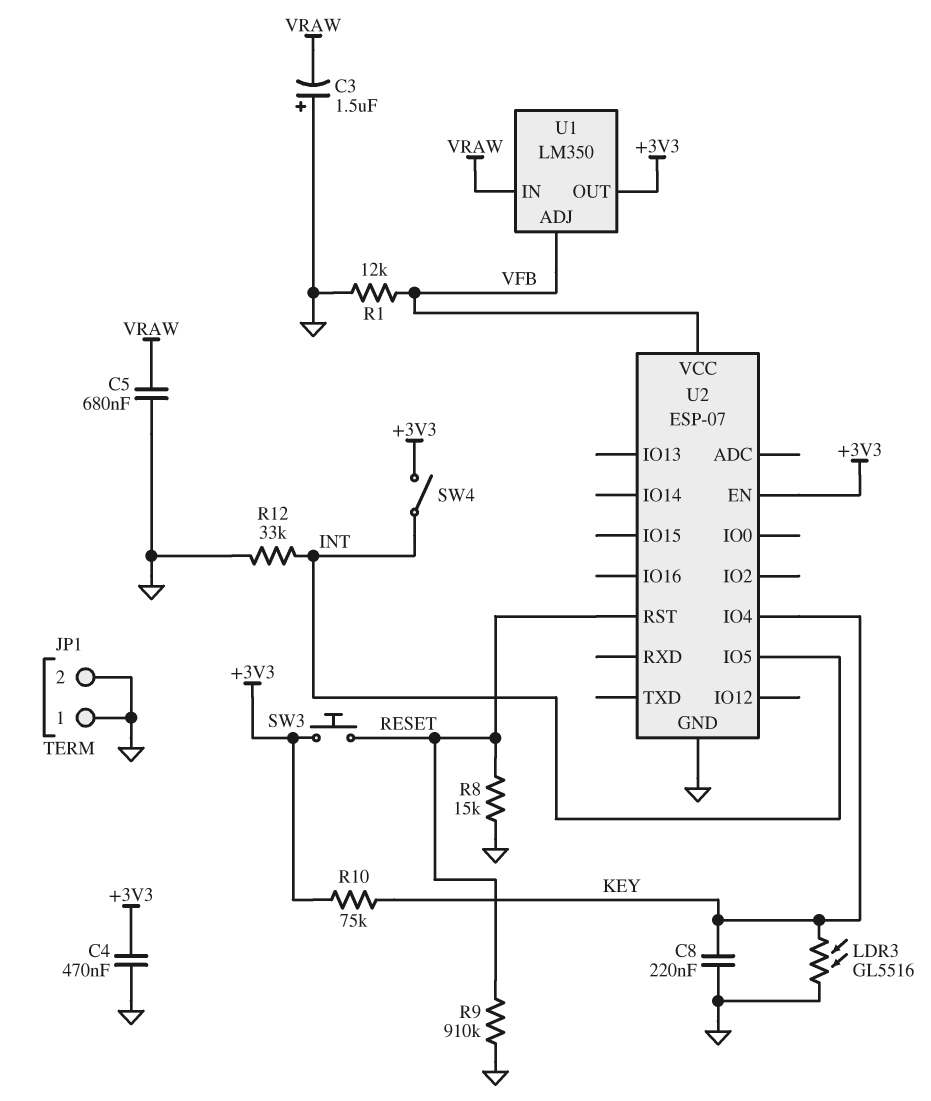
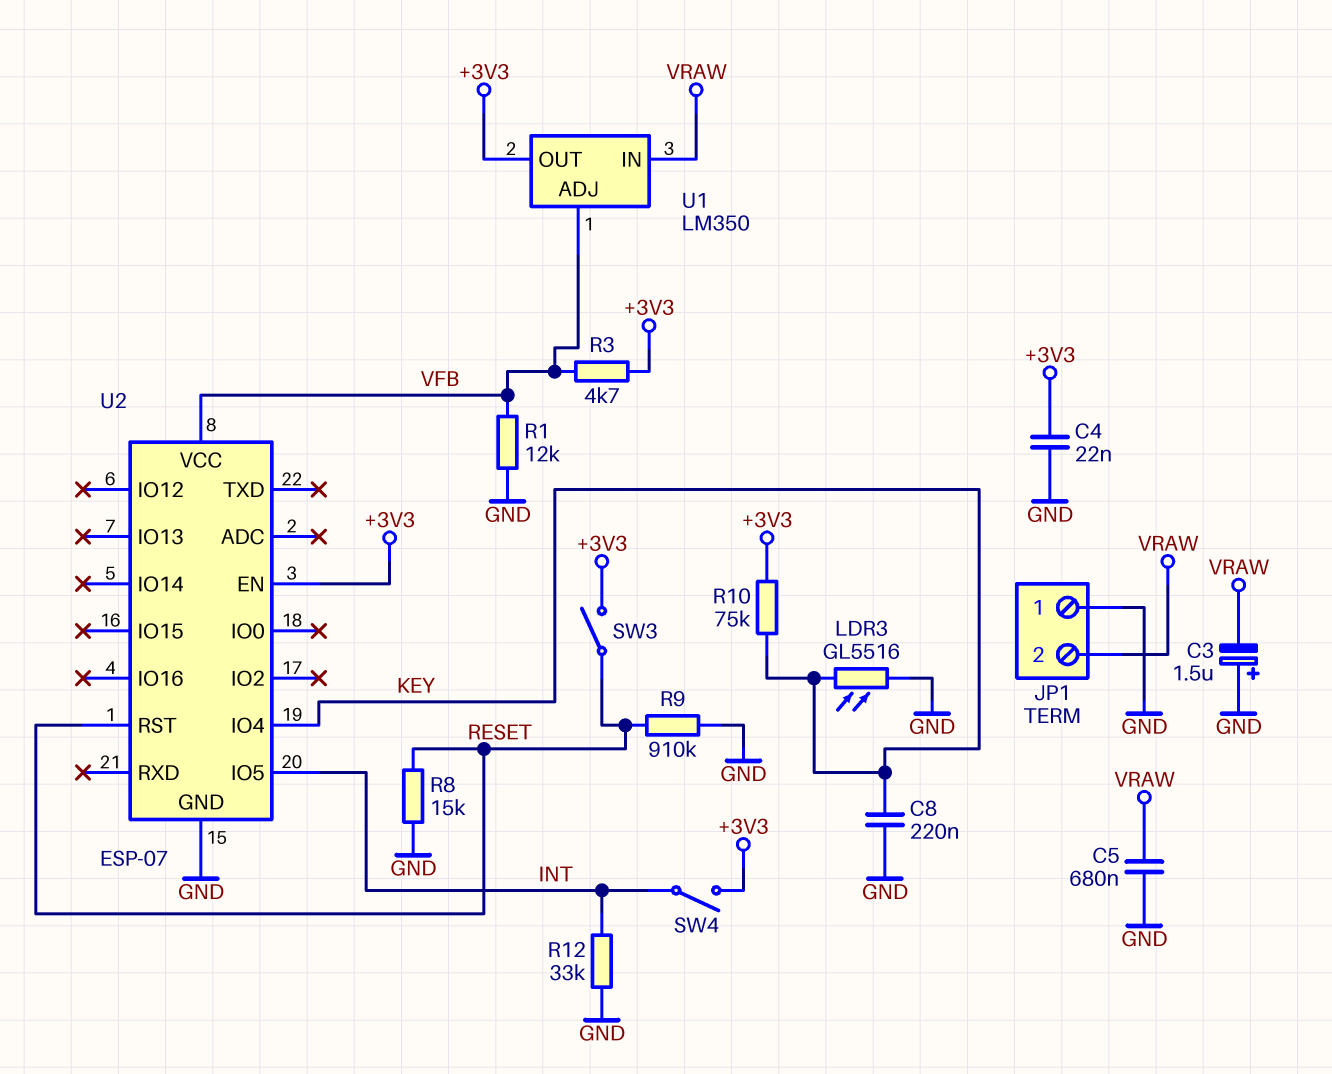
C4: 470nF (+3V3, GND) -> 22nF (+3V3, GND)
JP1 pin 2: GND -> VRAW
R3: none -> 4.7k (+3V3, VFB)
SW3: button (+3V3, RESET) -> switch (+3V3, RESET)

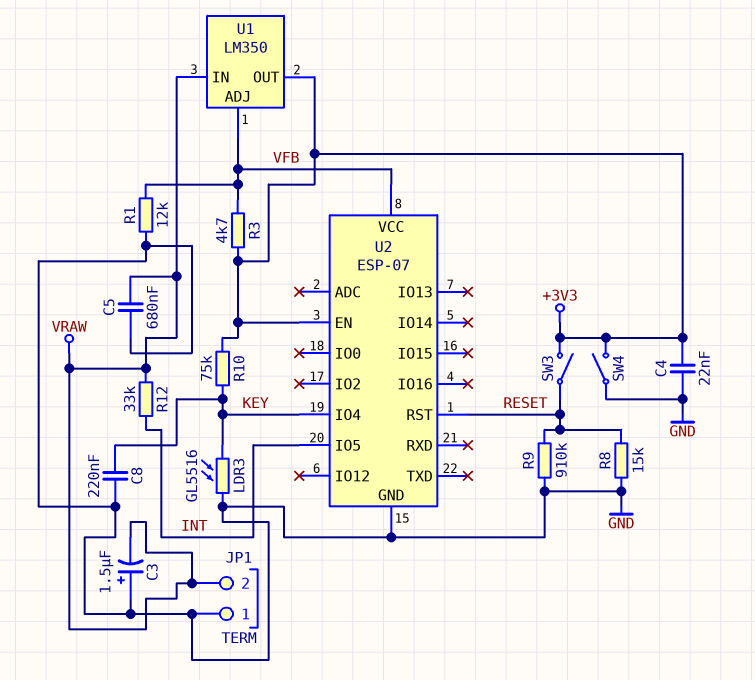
R12: 33k (GND, INT) -> 33k (INT, VRAW)
SW4: switch (+3V3, INT) -> switch (+3V3, GND)

